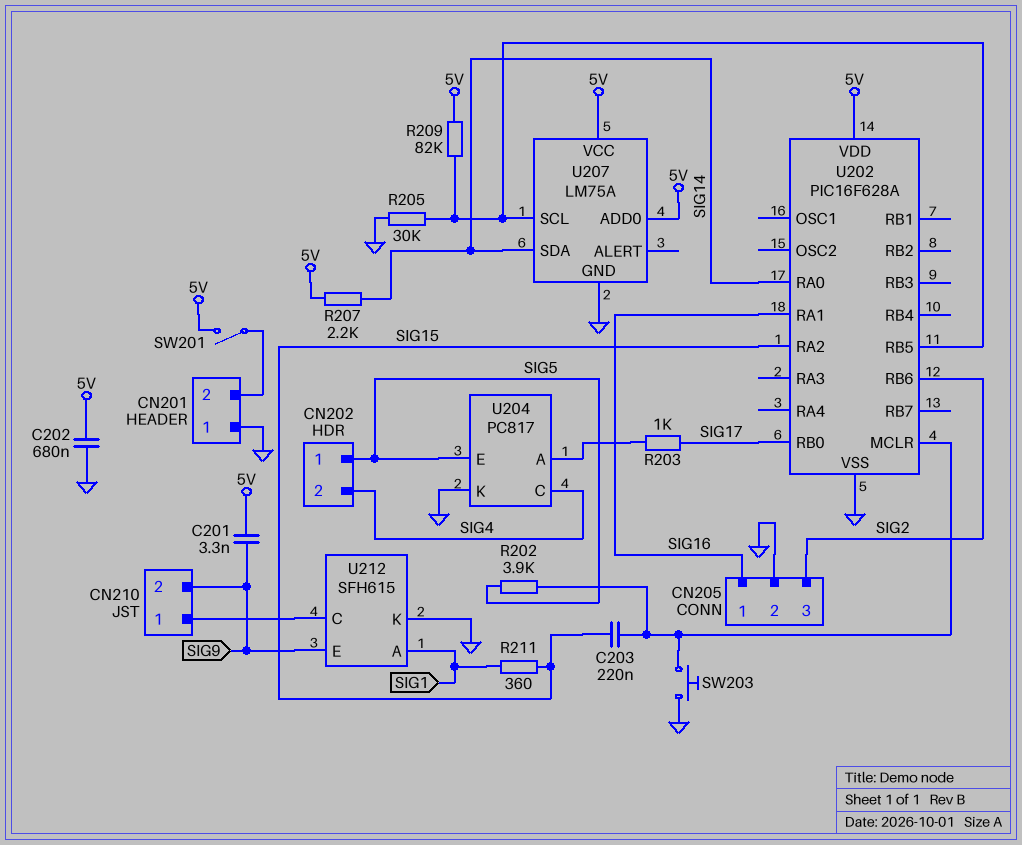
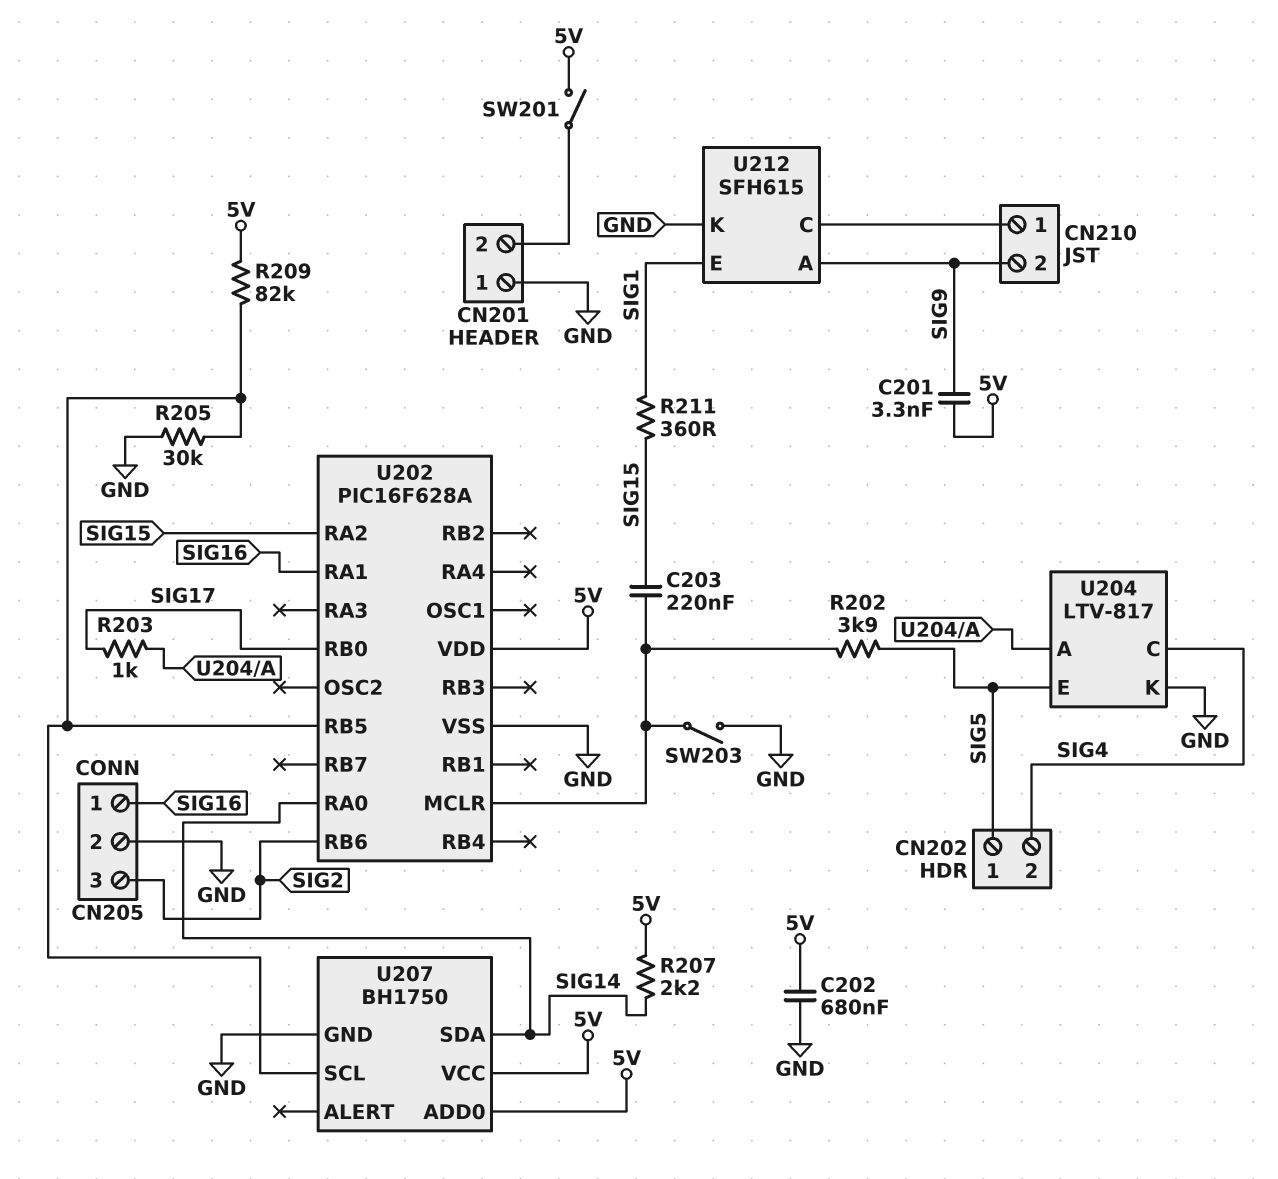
SW203: button (GND, U202/MCLR) -> switch (GND, U202/MCLR)
U204: PC817 -> LTV-817
U207: LM75A -> BH1750
U212 pin A: SIG1 -> SIG9
U212 pin E: SIG9 -> SIG1

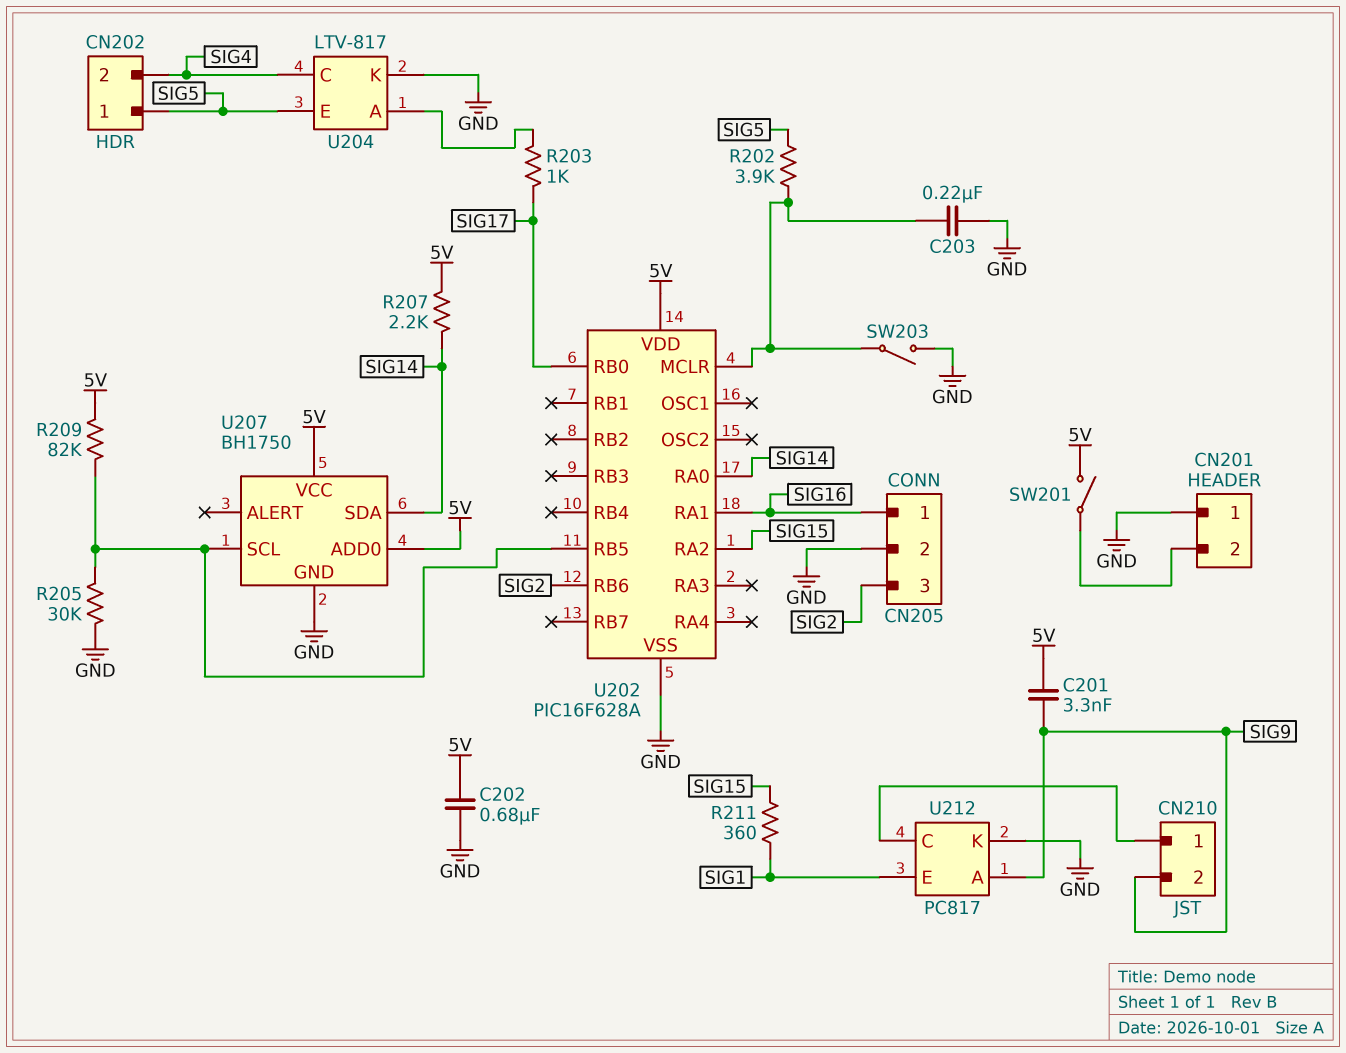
C203: 220nF (SIG15, U202/MCLR) -> 220nF (GND, U202/MCLR)
U212: SFH615 -> PC817

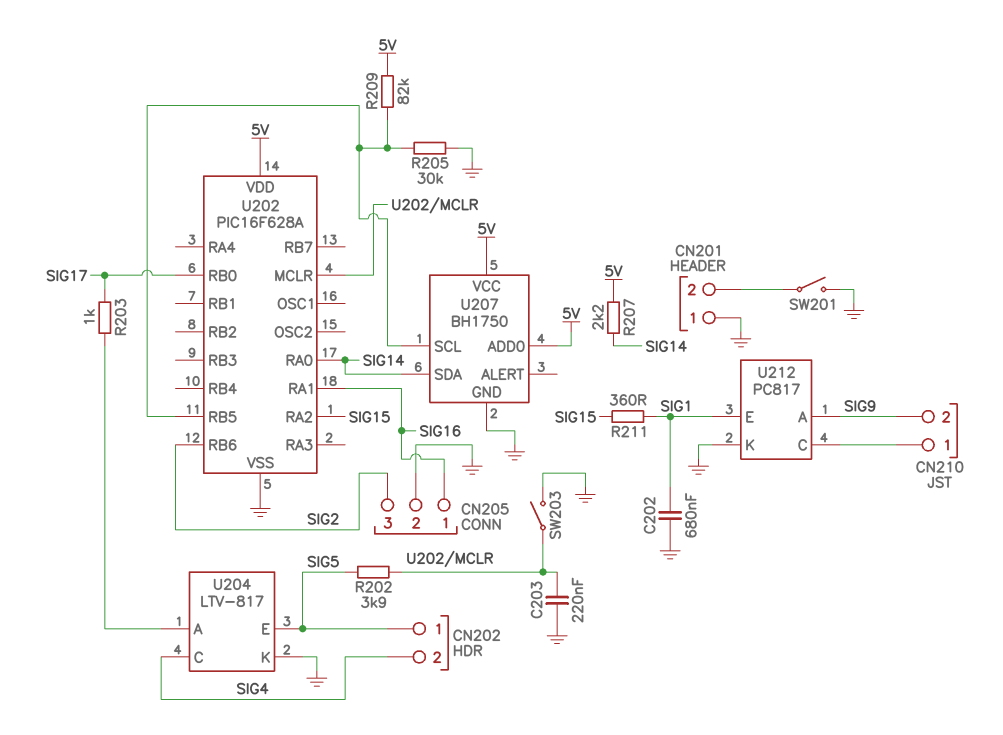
C201: 3.3nF (5V, SIG9) -> none
C202: 680nF (5V, GND) -> 680nF (GND, SIG1)
SW201: switch (5V, CN201/2) -> switch (CN201/2, GND)

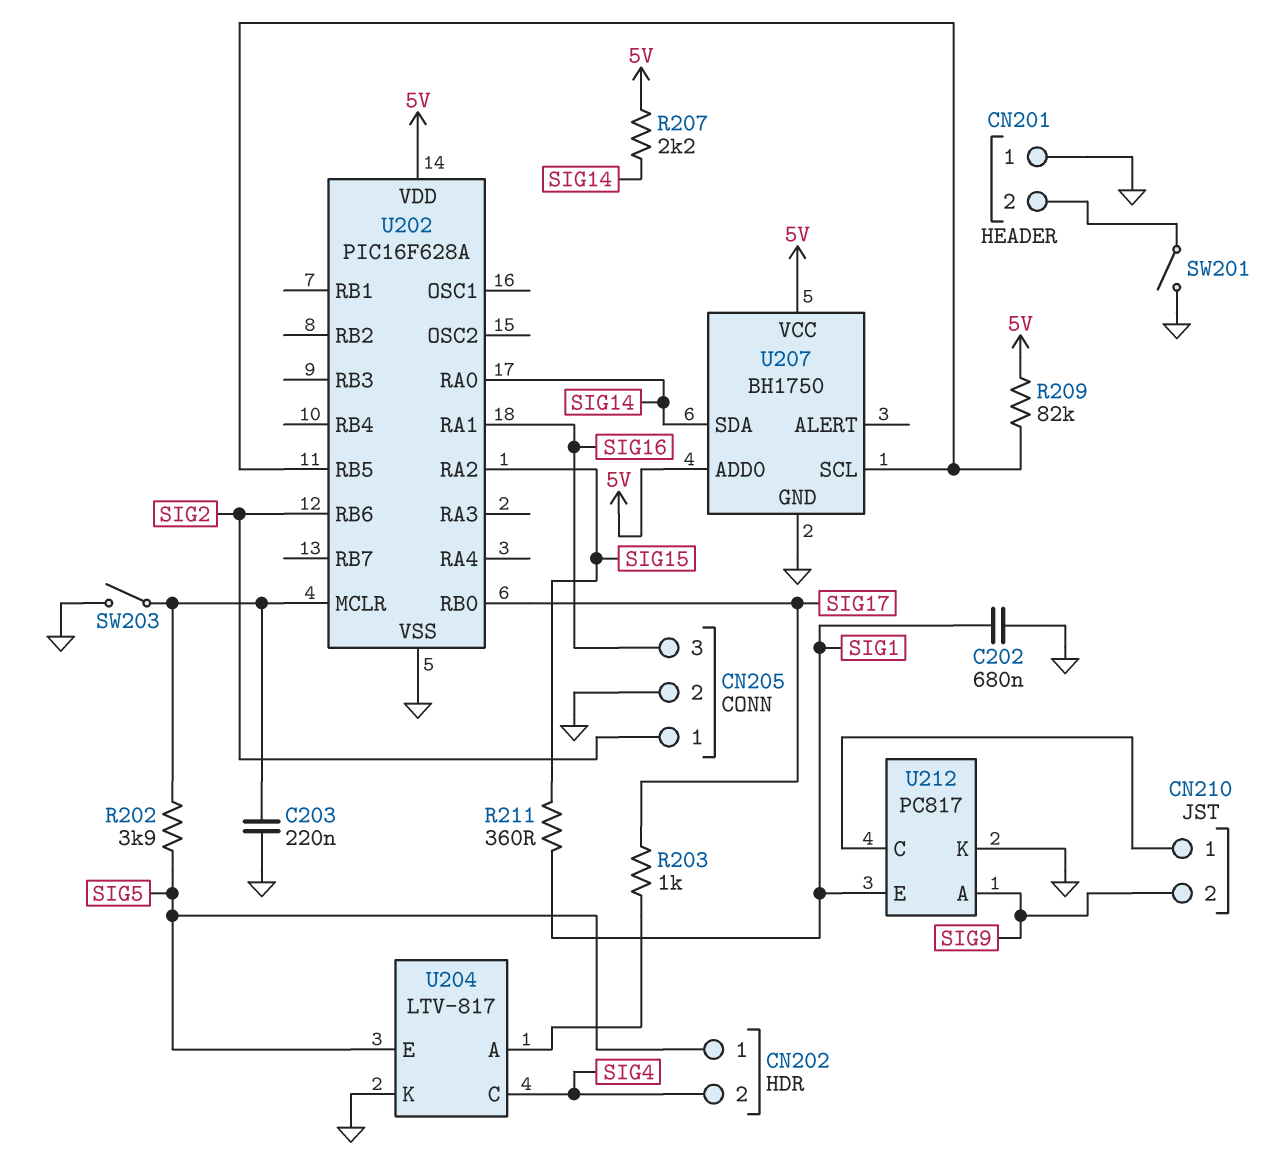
CN205 pin 1: SIG16 -> SIG2
CN205 pin 3: SIG2 -> SIG16
R205: 30k (GND, U202/RB5) -> none

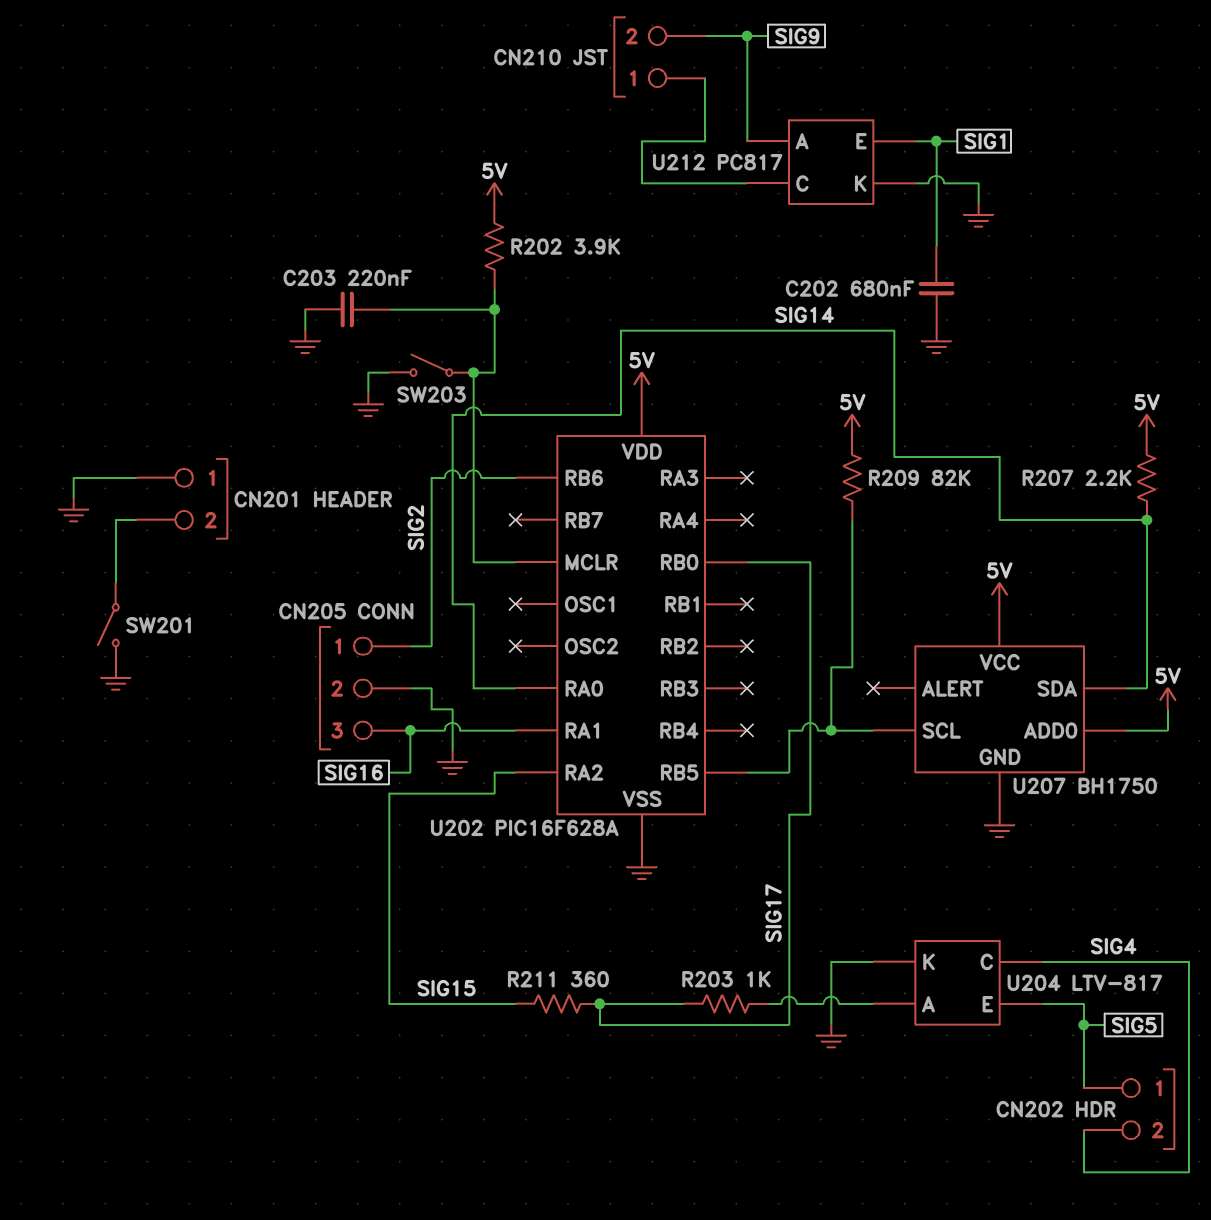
R202: 3.9k (SIG5, U202/MCLR) -> 3.9k (5V, U202/MCLR)
R211: 360 (SIG1, SIG15) -> 360 (SIG15, SIG17)

